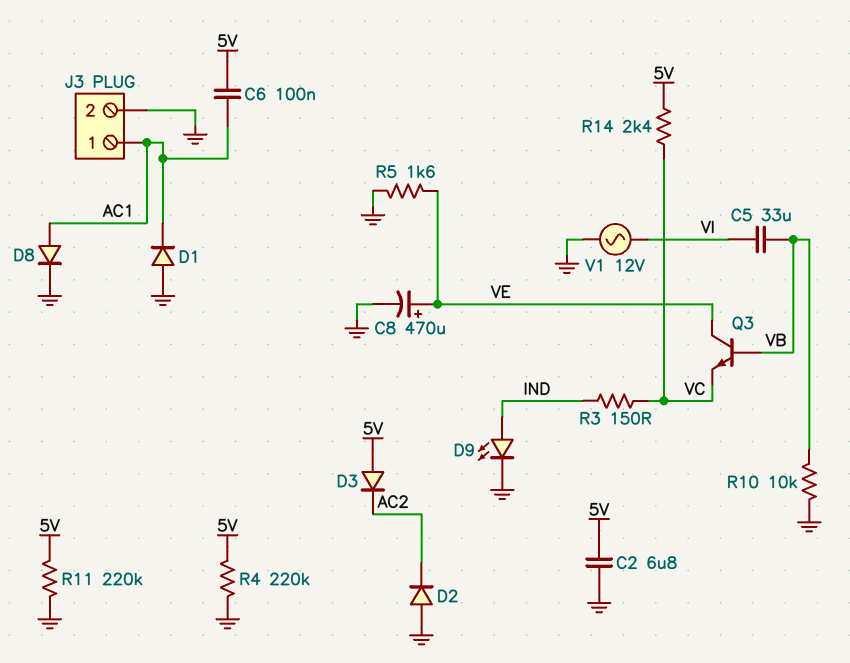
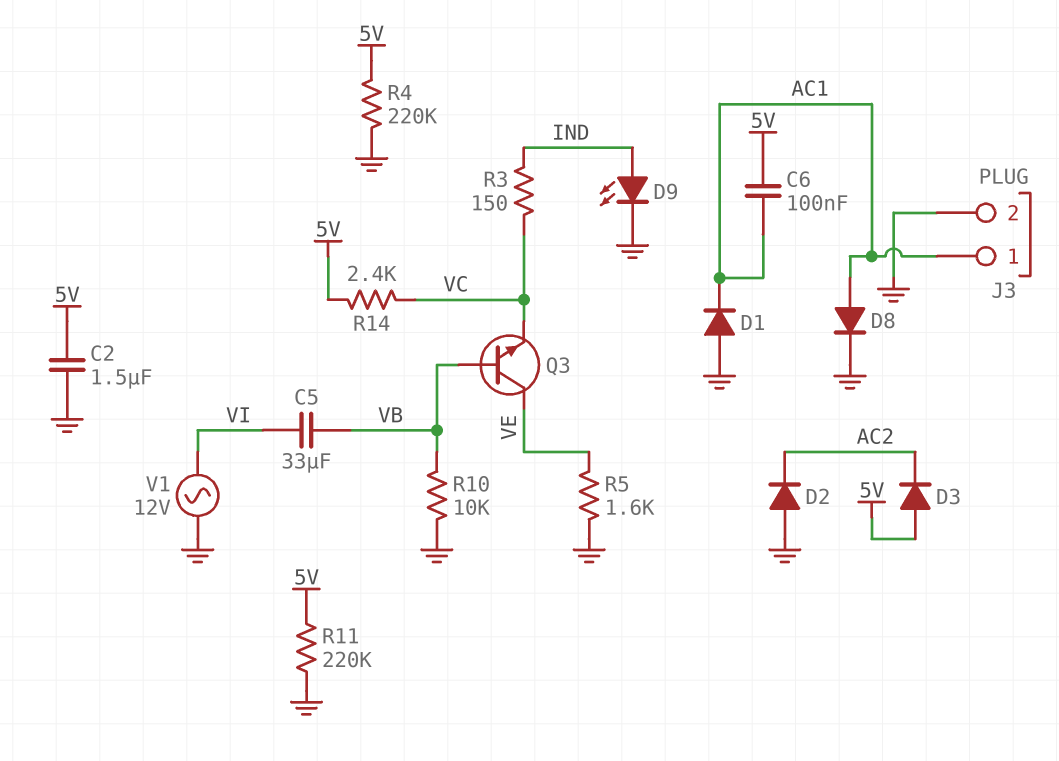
C2: 6.8uF (5V, GND) -> 1.5uF (5V, GND)
C8: 470uF (plus VE, minus GND) -> none

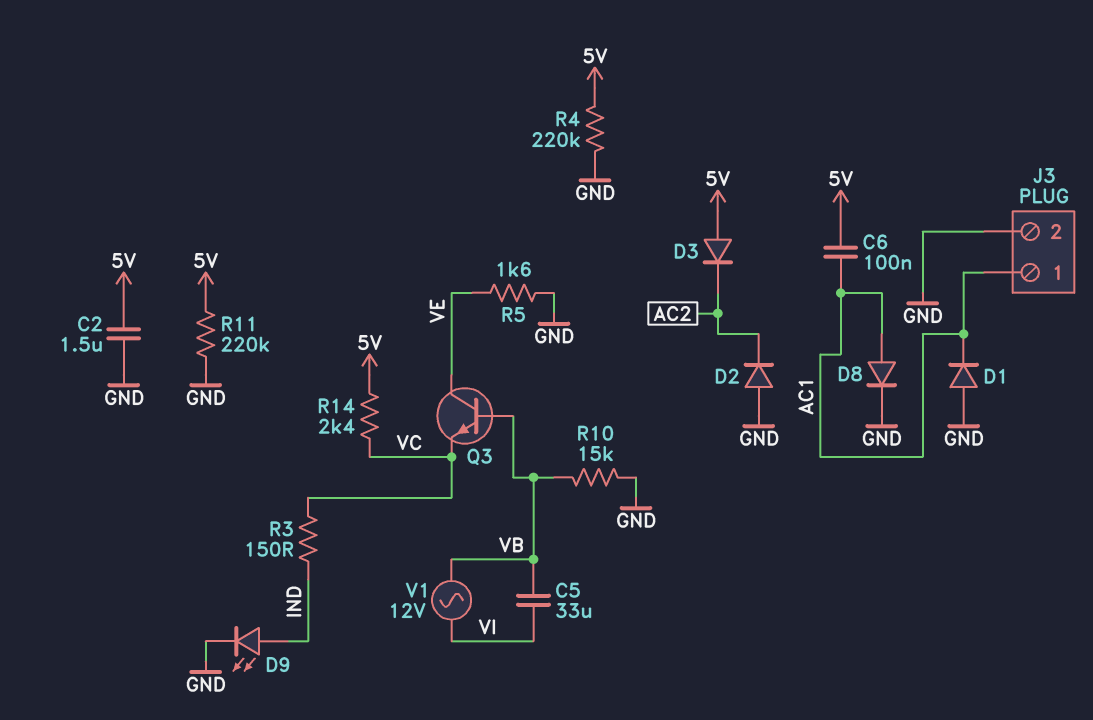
R10: 10k (GND, VB) -> 15k (GND, VB)
V1: AC 12V (GND, VI) -> AC 12V (VB, VI)

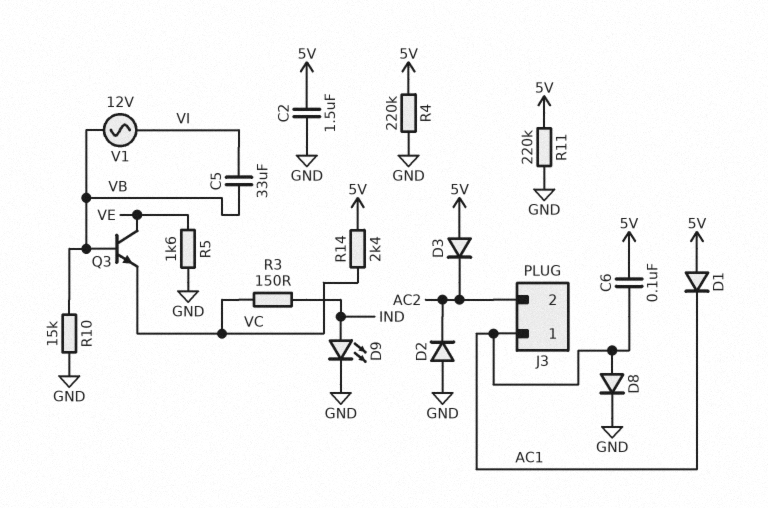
D1: diode (A GND, K AC1) -> diode (A 5V, K AC1)
J3 pin 2: GND -> AC2

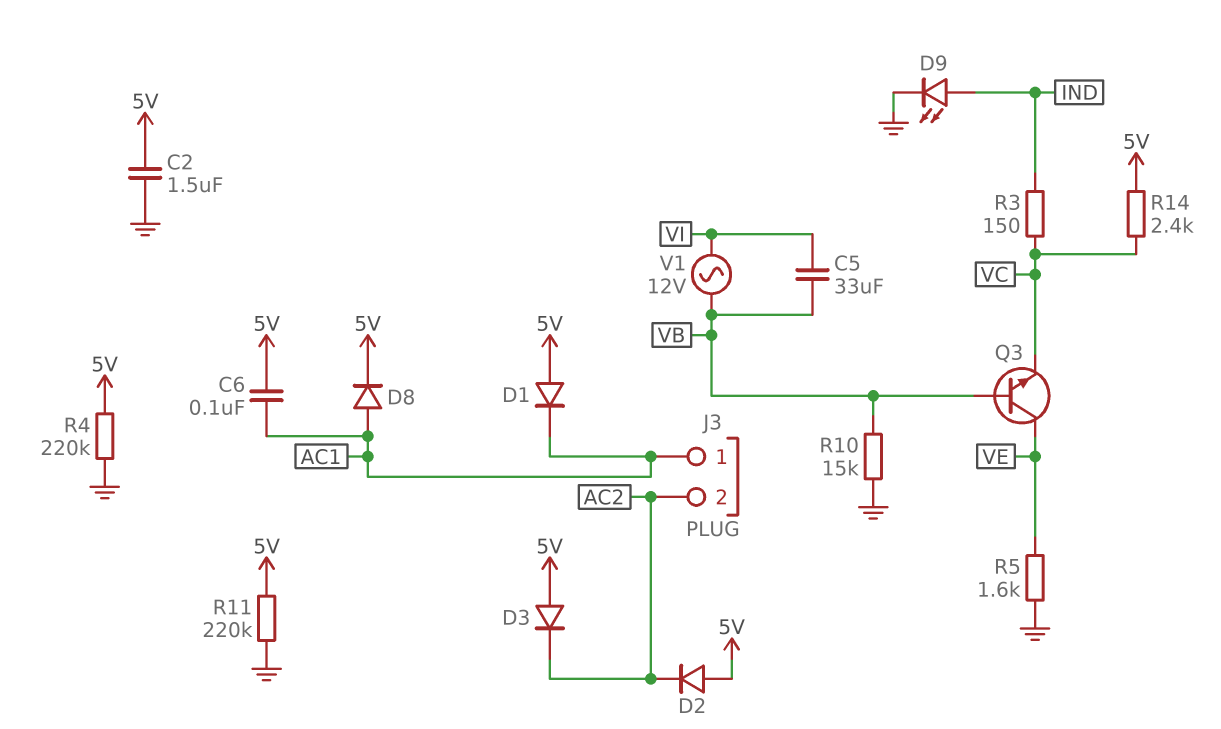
D2: diode (A GND, K AC2) -> diode (A 5V, K AC2)
D8: diode (A AC1, K GND) -> diode (A AC1, K 5V)

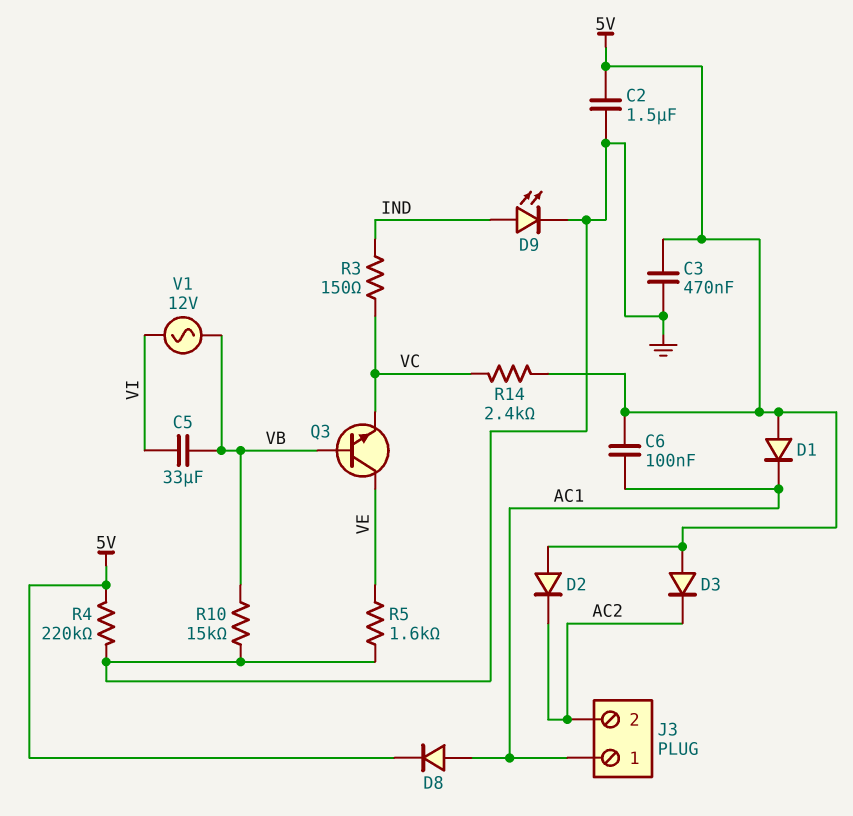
C3: none -> 470nF (5V, GND)
R11: 220k (5V, GND) -> none

